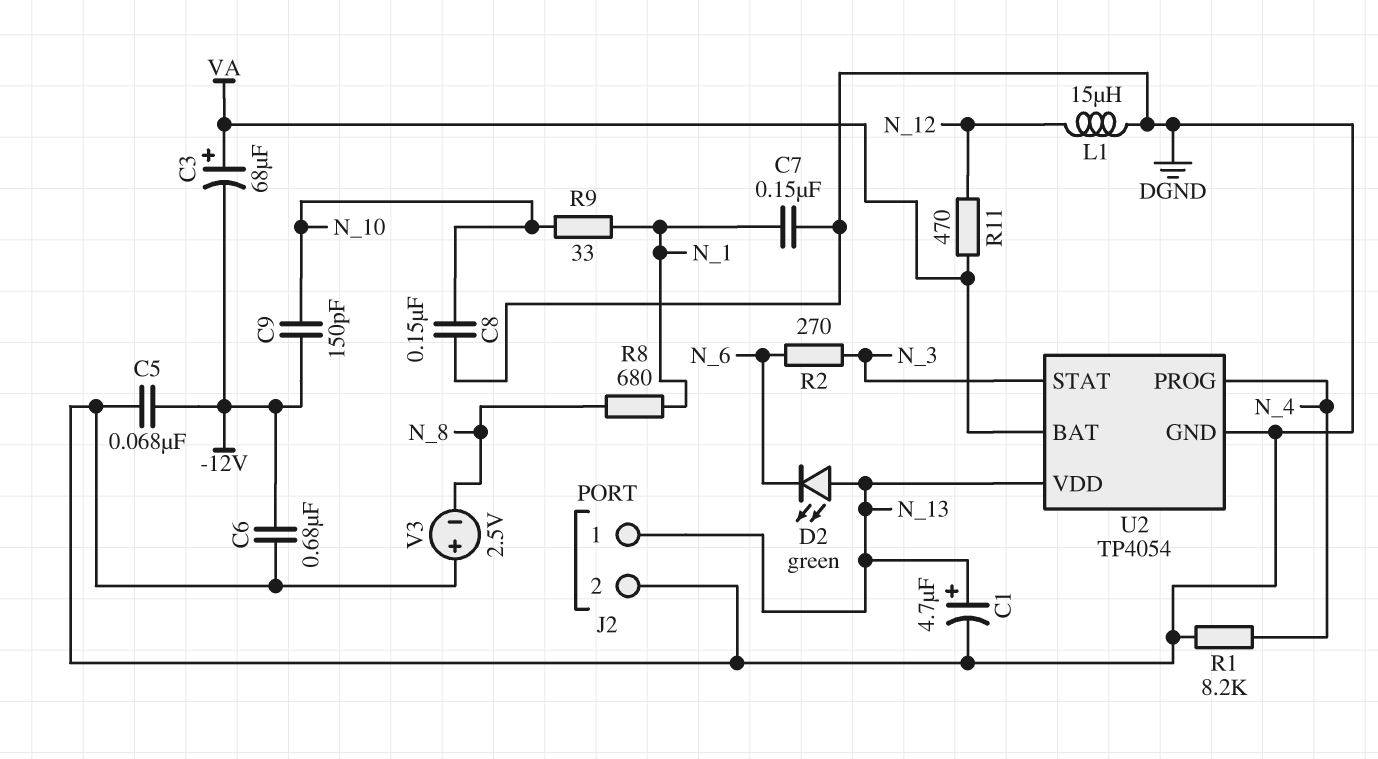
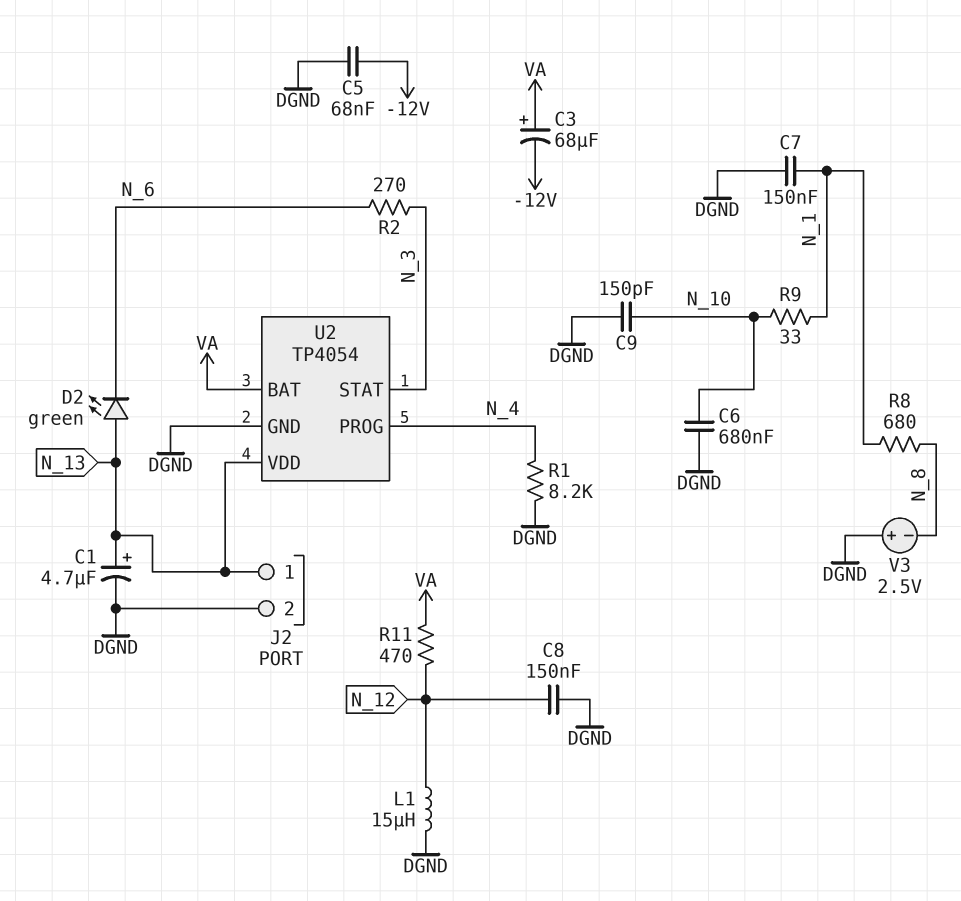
C6: 680nF (-12V, DGND) -> 680nF (DGND, N_10)
C8: 150nF (DGND, N_10) -> 150nF (DGND, N_12)
C9: 150pF (-12V, N_10) -> 150pF (DGND, N_10)

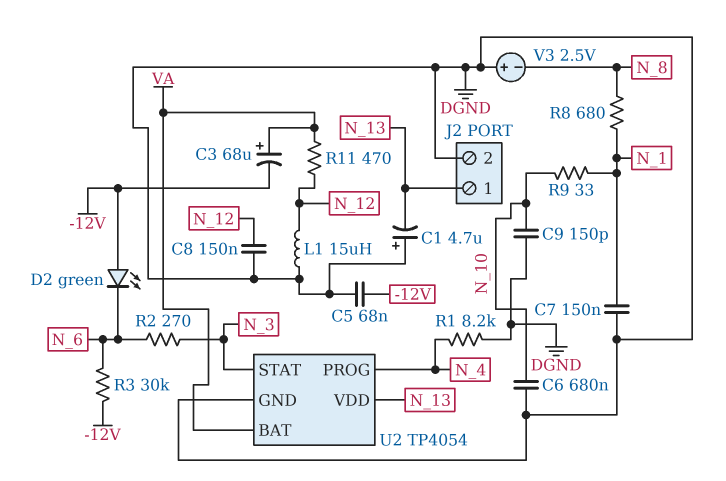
C1: 4.7uF (plus N_13, minus DGND) -> 4.7uF (plus DGND, minus N_13)
D2: LED green (A N_13, K N_6) -> LED green (A -12V, K N_6)
R3: none -> 30k (-12V, N_6)

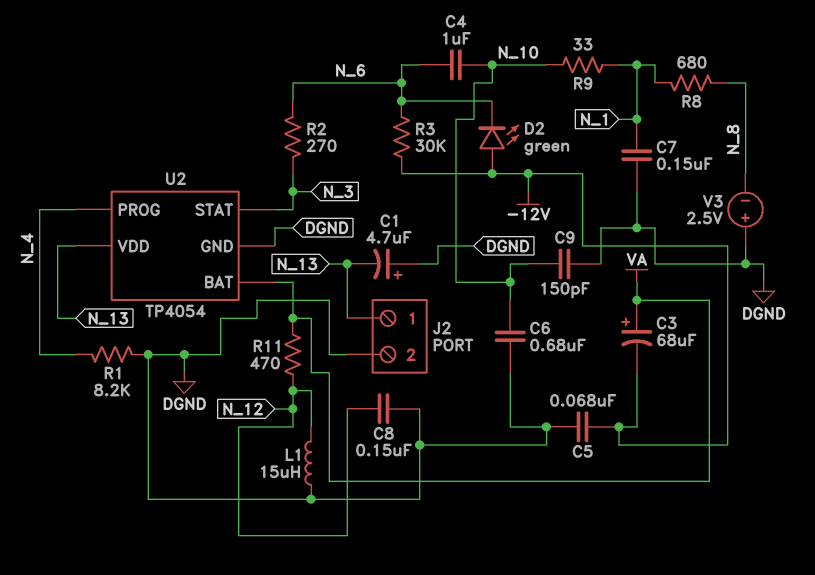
C4: none -> 1uF (N_6, N_10)

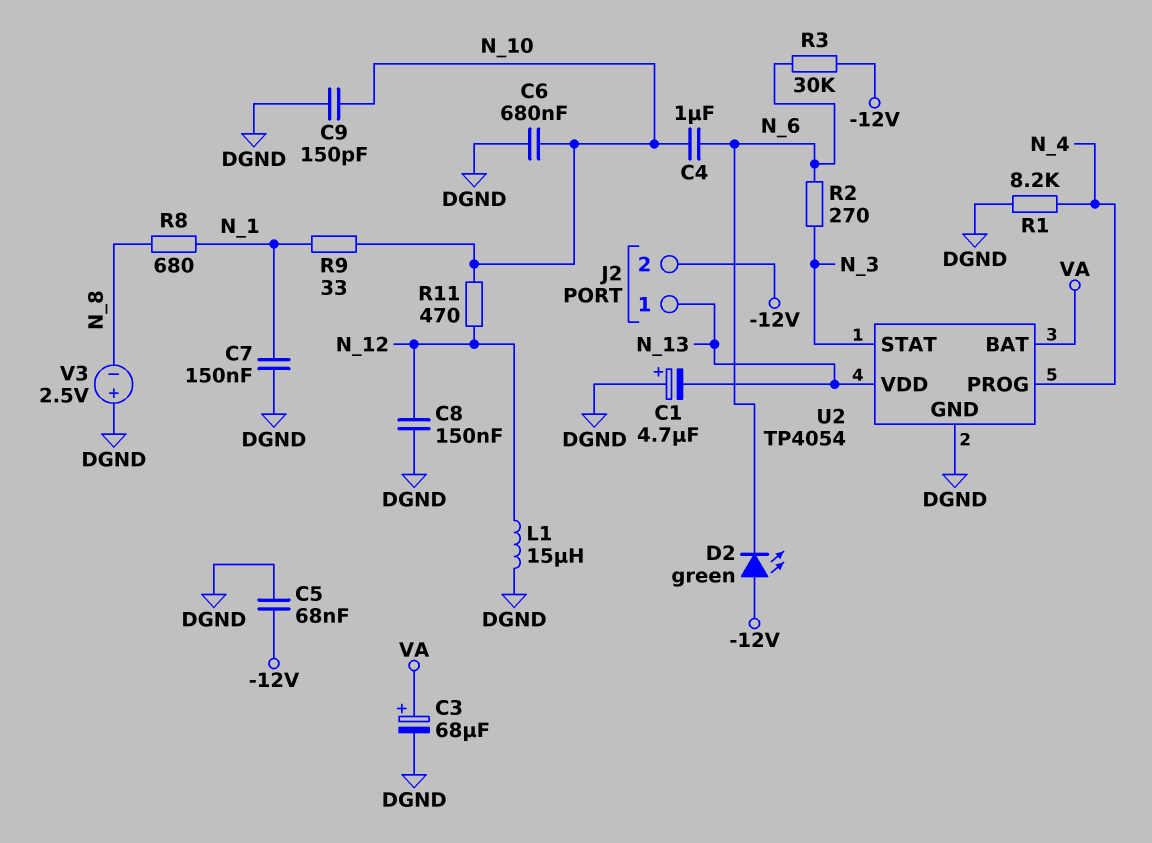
C3: 68uF (plus VA, minus -12V) -> 68uF (plus VA, minus DGND)
J2 pin 2: DGND -> -12V
R11: 470 (N_12, VA) -> 470 (N_10, N_12)

